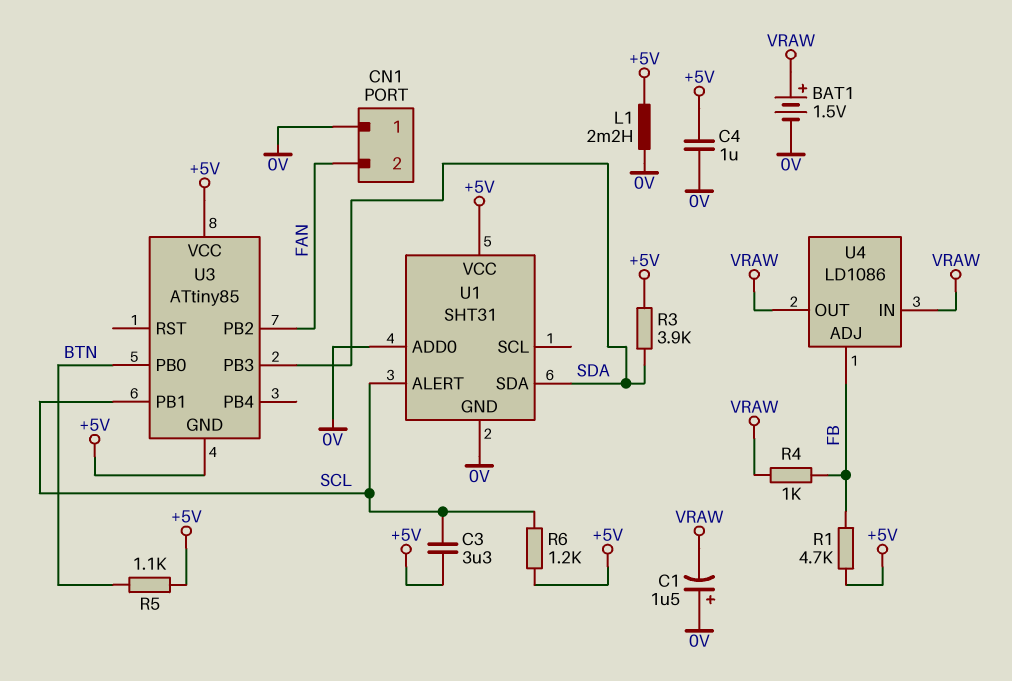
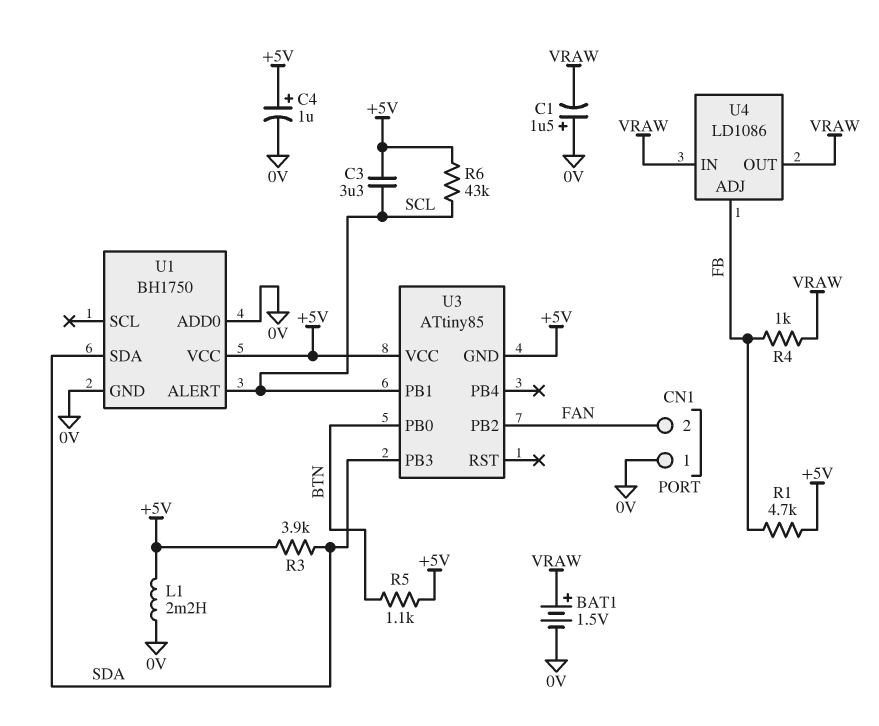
C4: 1uF (+5V, 0V) -> 1uF (plus +5V, minus 0V)
R6: 1.2k (+5V, SCL) -> 43k (+5V, SCL)
U1: SHT31 -> BH1750

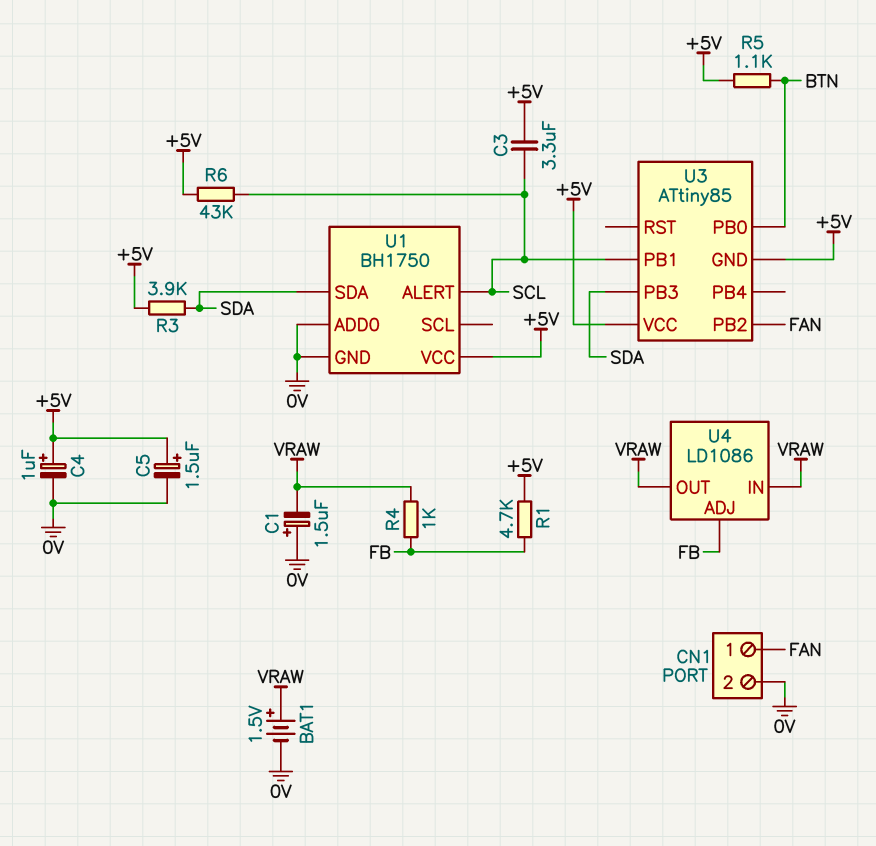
C5: none -> 1.5uF (plus +5V, minus 0V)
CN1 pin 1: 0V -> FAN
CN1 pin 2: FAN -> 0V
L1: 2.2mH (+5V, 0V) -> none

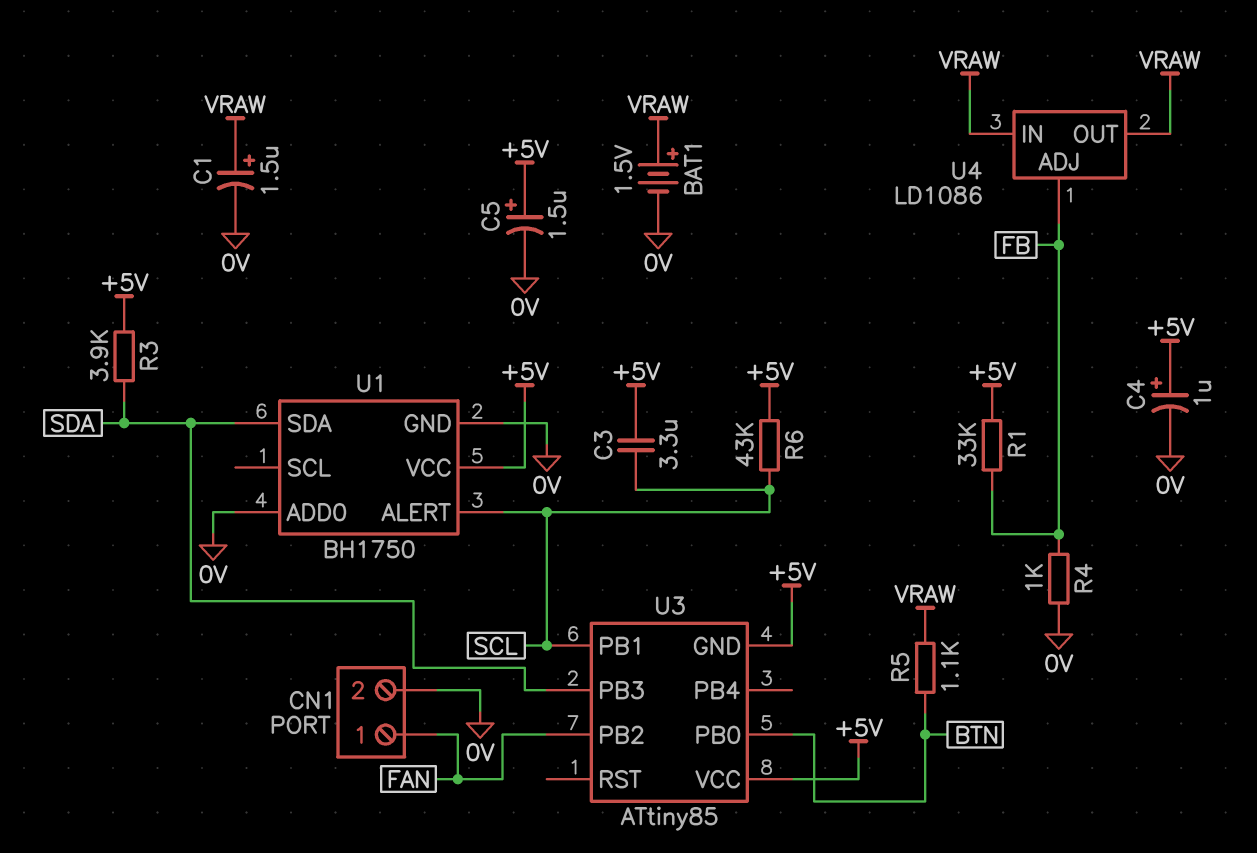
C1: 1.5uF (plus 0V, minus VRAW) -> 1.5uF (plus VRAW, minus 0V)
R1: 4.7k (+5V, FB) -> 33k (+5V, FB)
R4: 1k (FB, VRAW) -> 1k (0V, FB)
R5: 1.1k (+5V, BTN) -> 1.1k (BTN, VRAW)

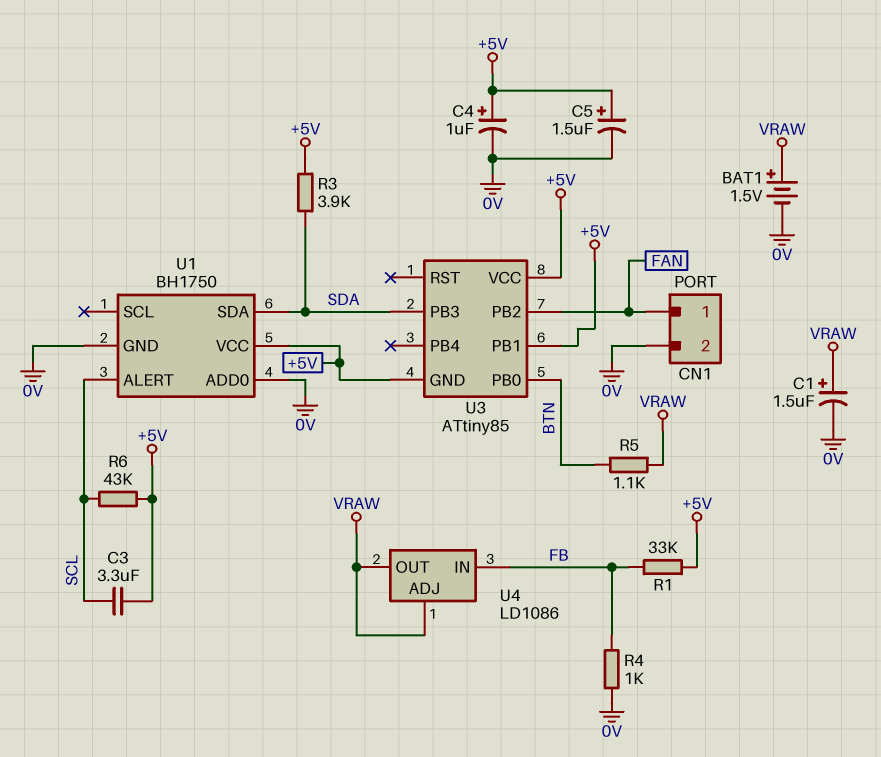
U3 pin PB1: SCL -> +5V
U4 pin ADJ: FB -> VRAW
U4 pin IN: VRAW -> FB

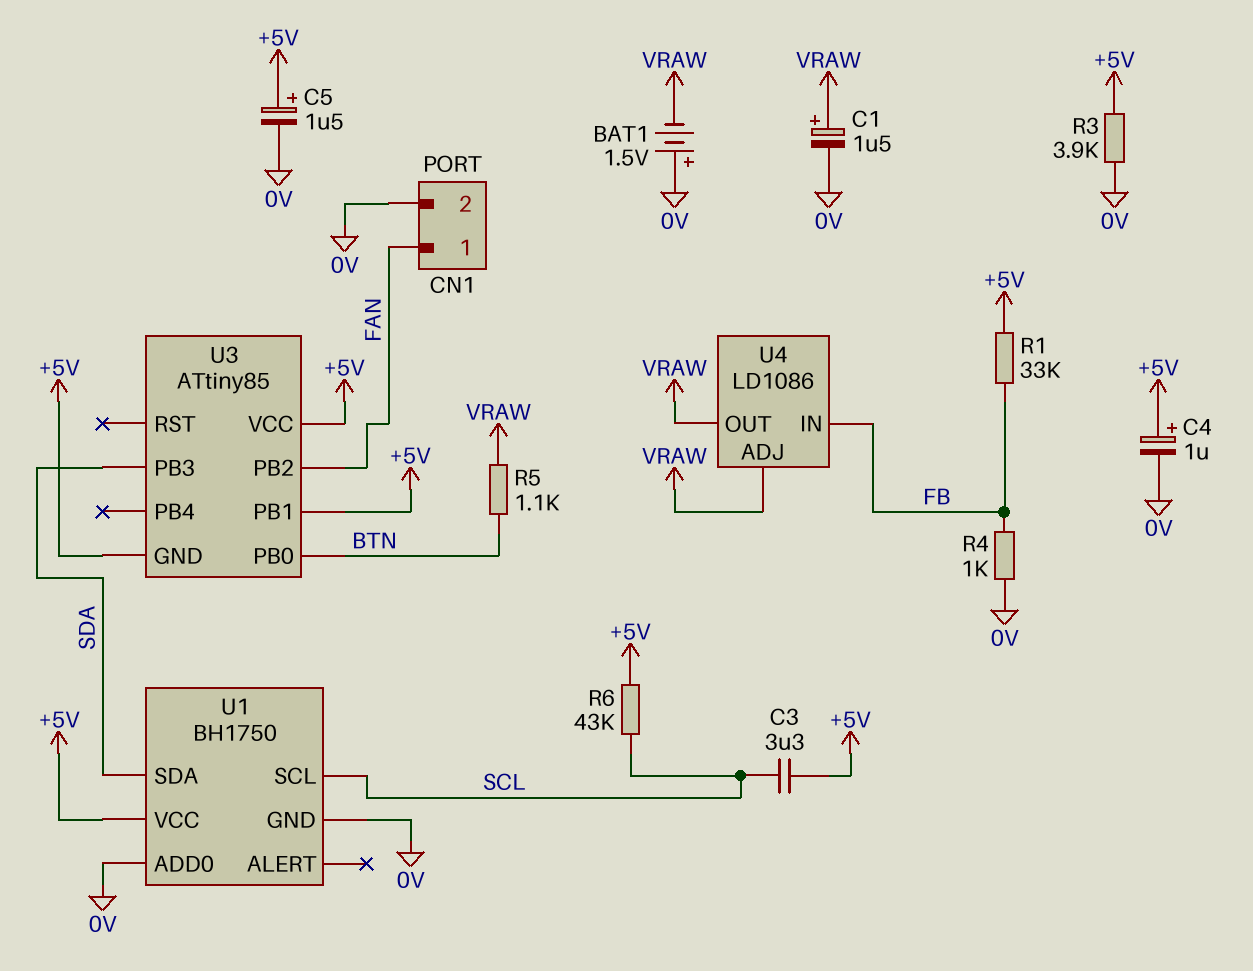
BAT1: 1.5V (plus VRAW, minus 0V) -> 1.5V (plus 0V, minus VRAW)
R3: 3.9k (+5V, SDA) -> 3.9k (+5V, 0V)
U1 pin ALERT: SCL -> none
U1 pin SCL: none -> SCL

